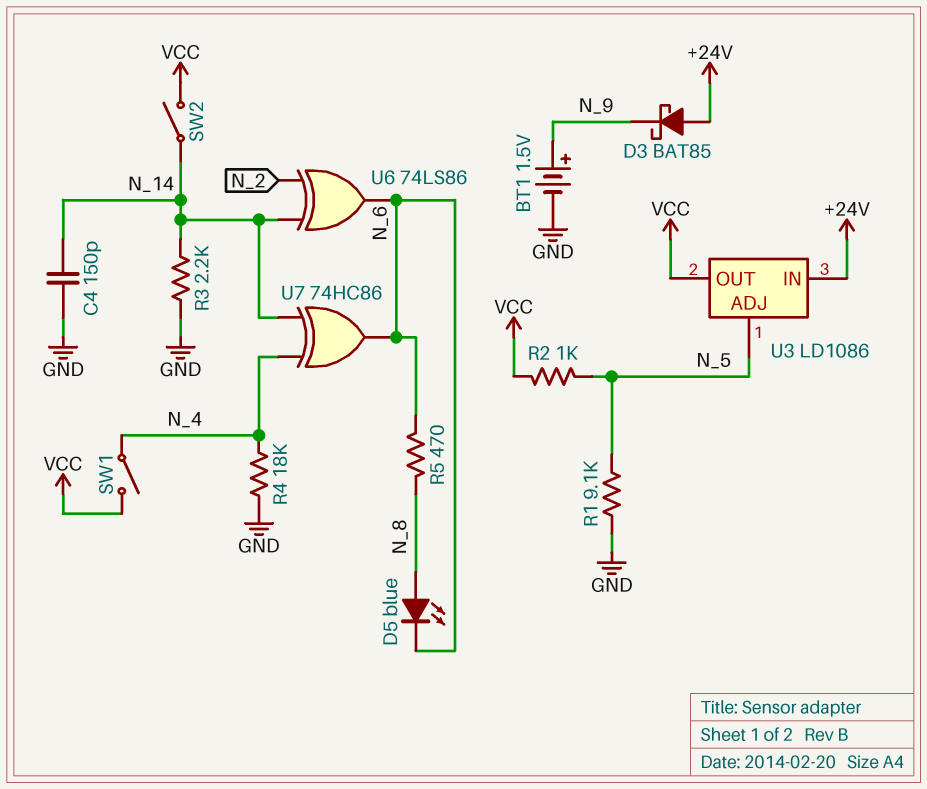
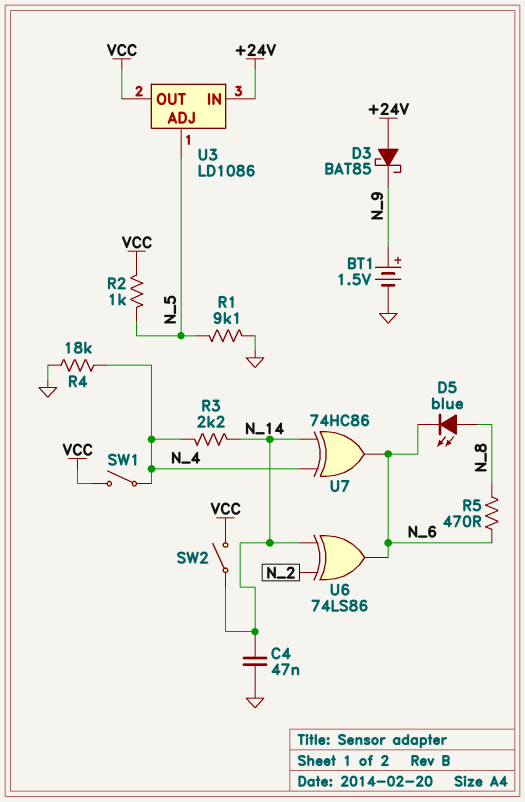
C4: 150pF (GND, N_14) -> 47nF (GND, N_14)
R3: 2.2k (GND, N_14) -> 2.2k (N_4, N_14)

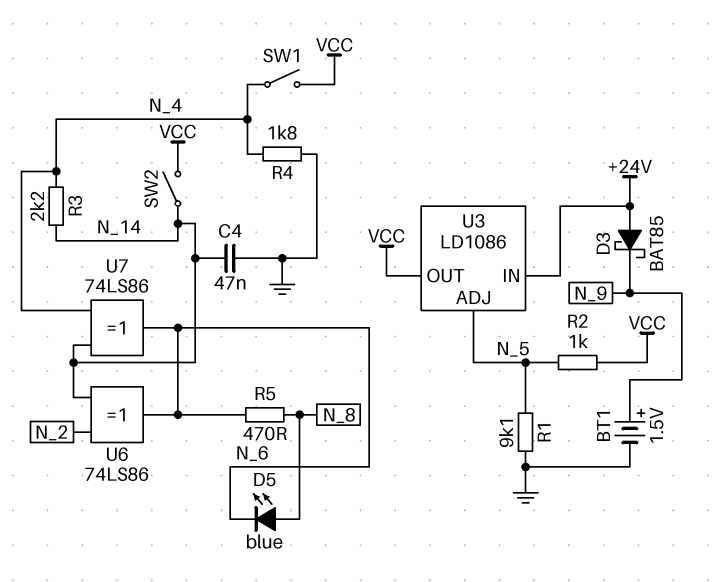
R4: 18k (GND, N_4) -> 1.8k (GND, N_4)
U7: XOR 74HC86 (in N_4, in N_14, out N_6) -> XOR 74LS86 (in N_4, in N_14, out N_6)

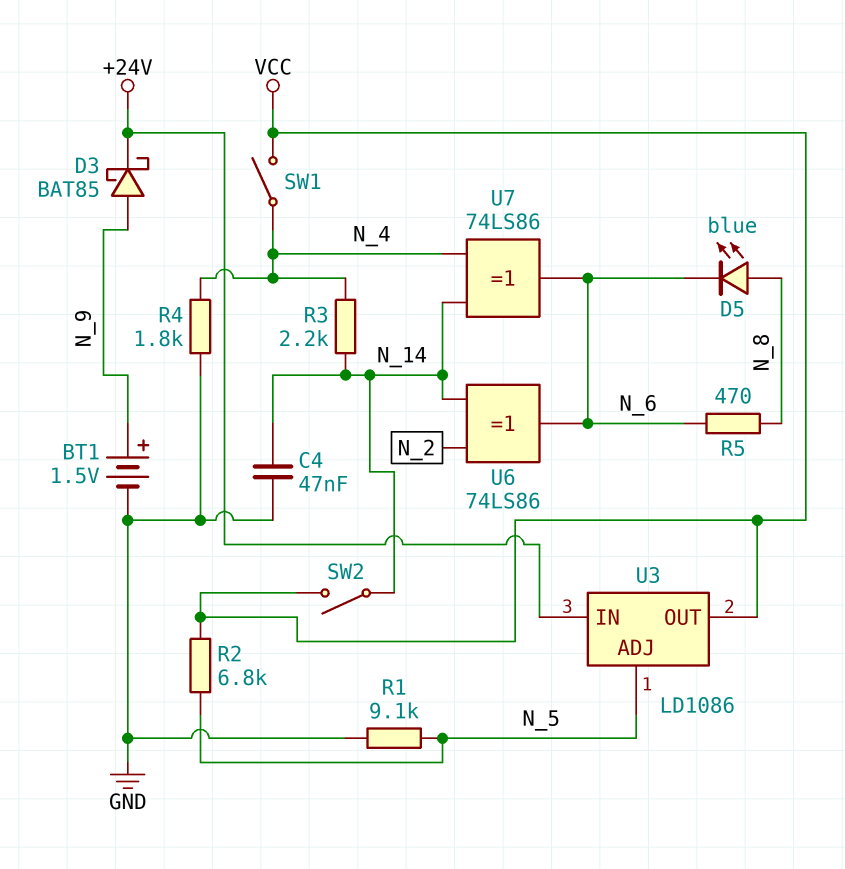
D3: schottky BAT85 (A +24V, K N_9) -> schottky BAT85 (A N_9, K +24V)
R2: 1k (N_5, VCC) -> 6.8k (N_5, VCC)

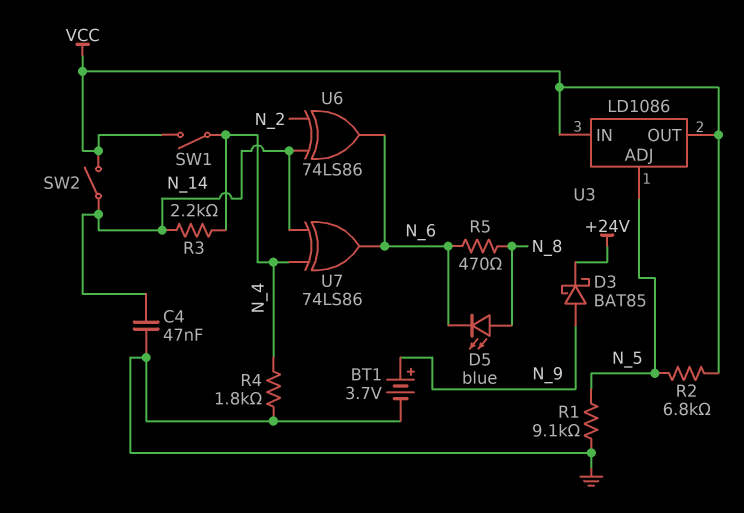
BT1: 1.5V (plus N_9, minus GND) -> 3.7V (plus N_9, minus GND)
U3 pin IN: +24V -> VCC

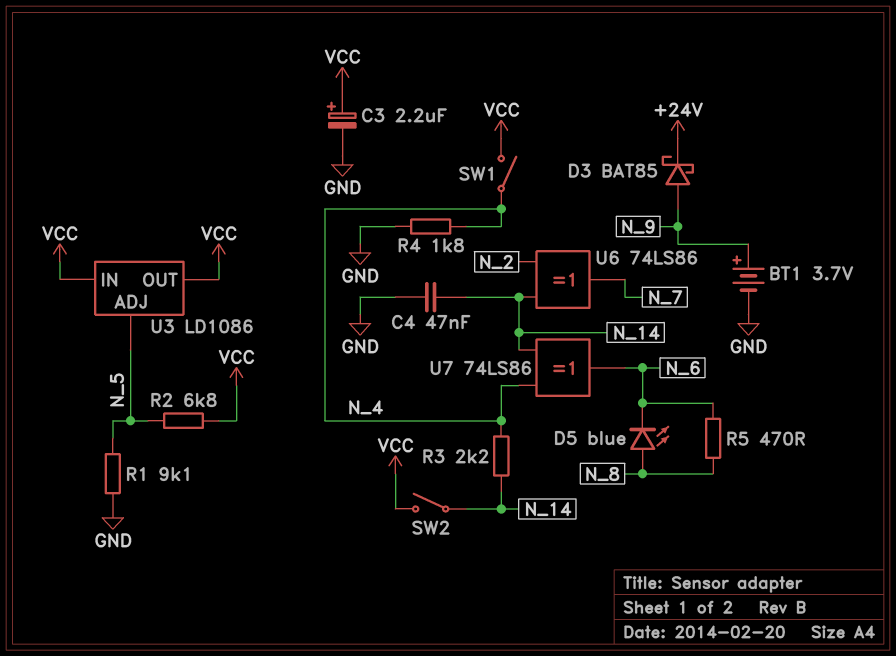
C3: none -> 2.2uF (plus VCC, minus GND)
U6: XOR 74LS86 (in N_2, in N_14, out N_6) -> XOR 74LS86 (in N_2, in N_14, out N_7)

